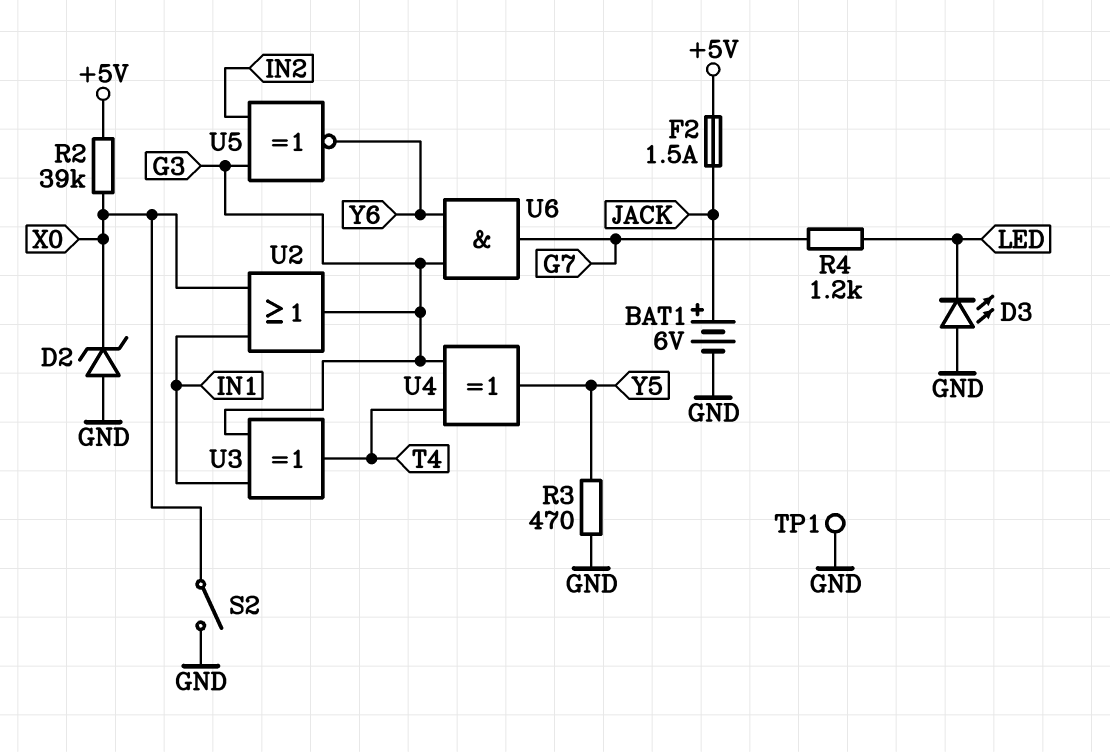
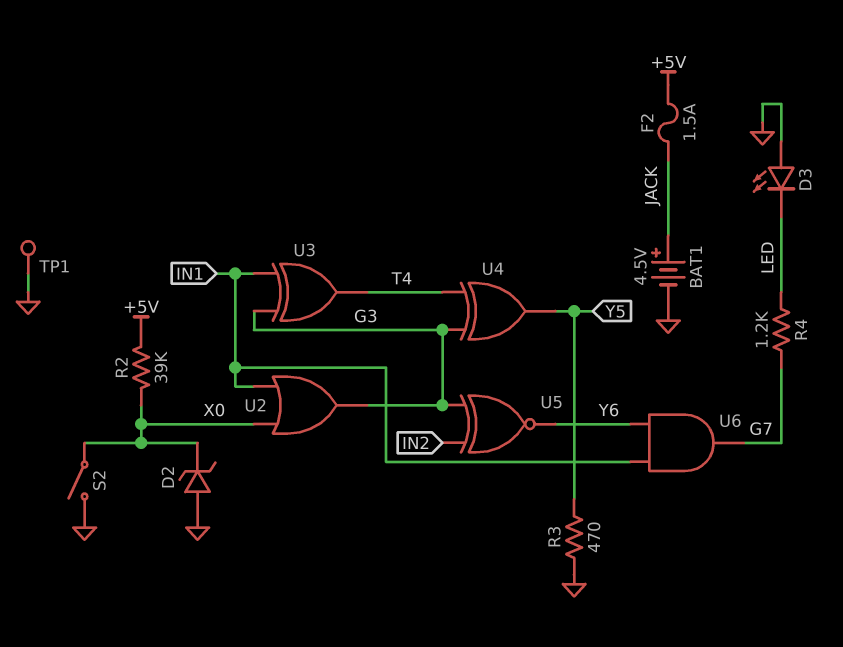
BAT1: 6V (plus JACK, minus GND) -> 4.5V (plus JACK, minus GND)
U6: AND (in G3, in Y6, out G7) -> AND (in IN1, in Y6, out G7)

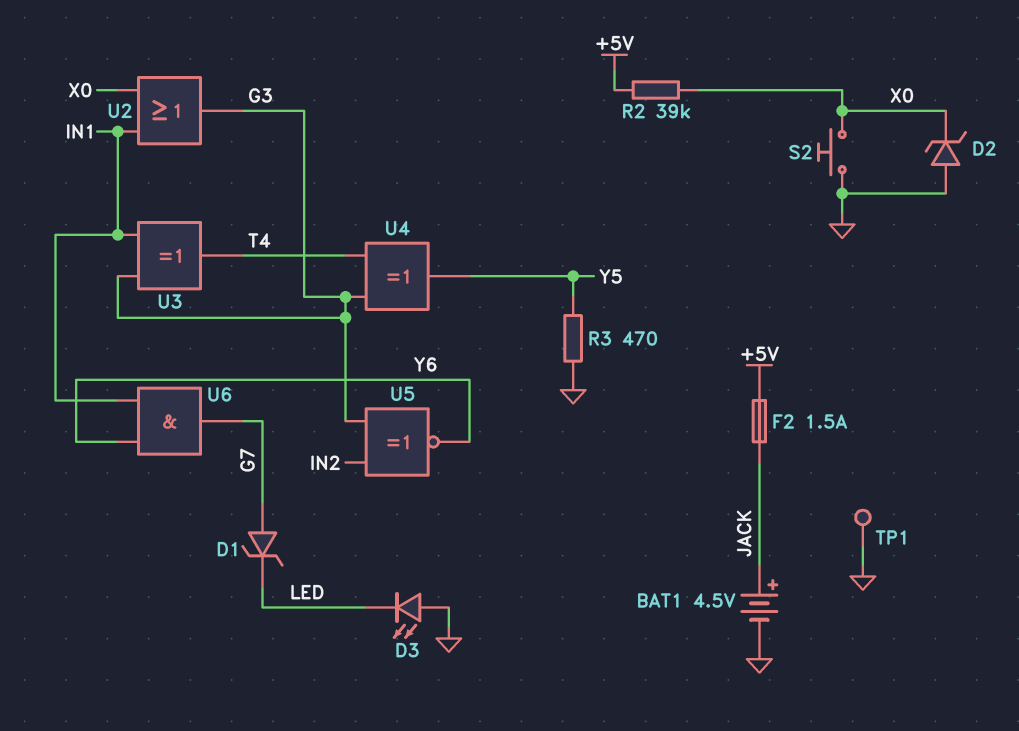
D1: none -> zener (A G7, K LED)
R4: 1.2k (G7, LED) -> none
S2: switch (GND, X0) -> button (GND, X0)

